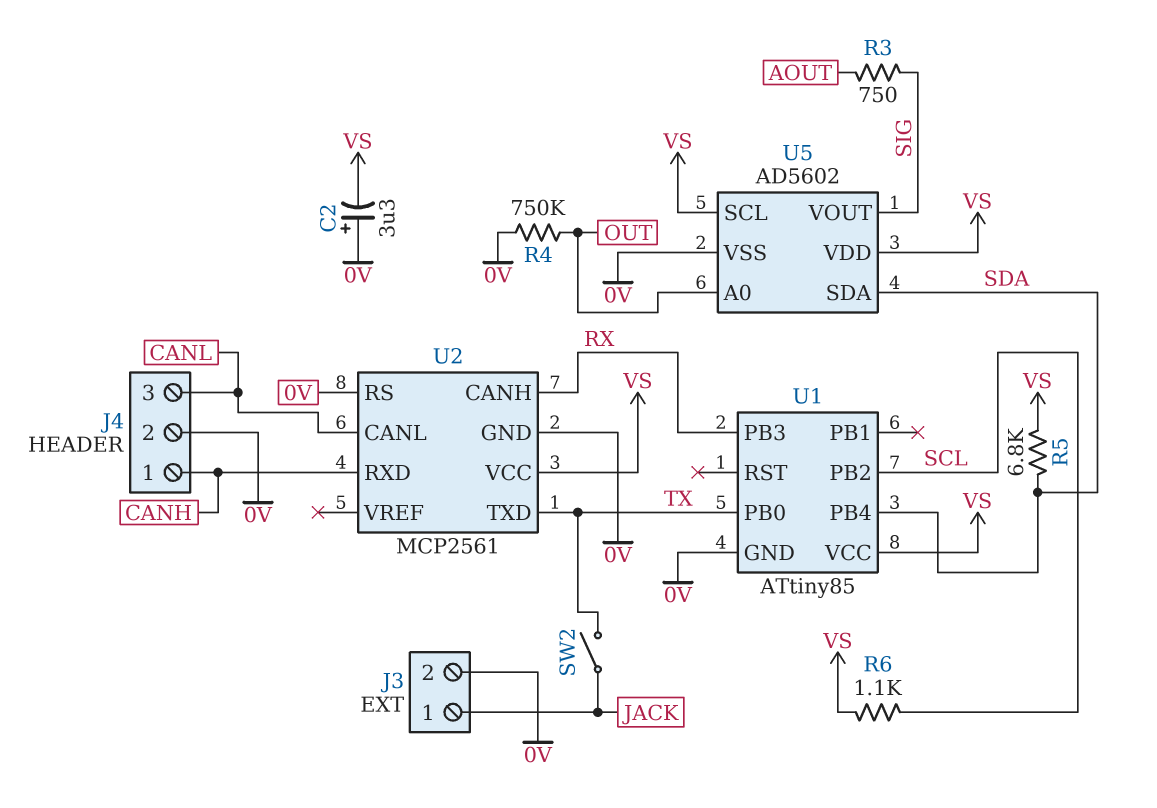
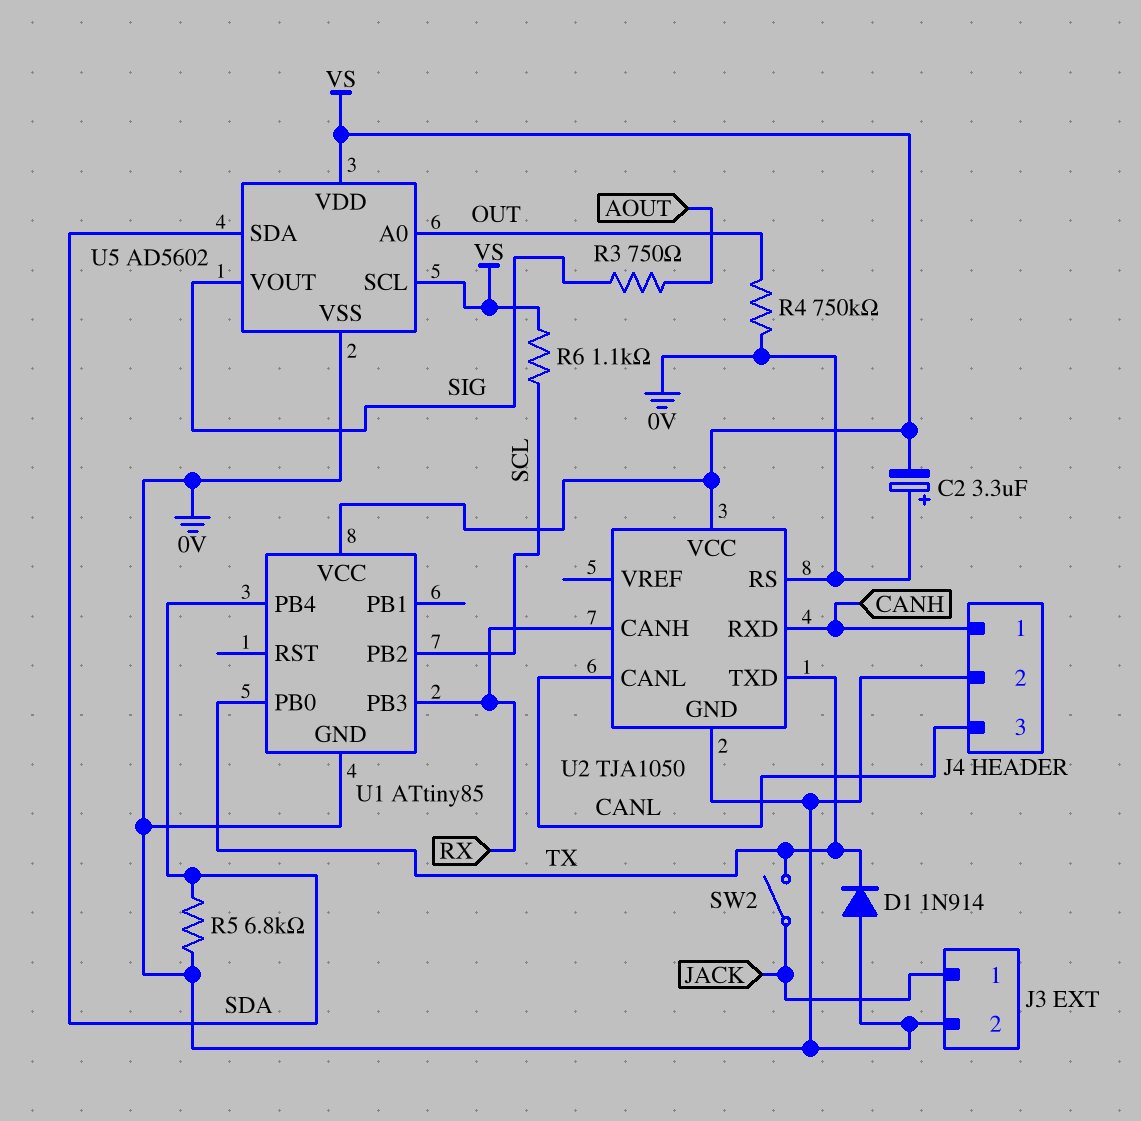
D1: none -> diode 1N914 (A 0V, K TX)
R5: 6.8k (SDA, VS) -> 6.8k (0V, SDA)
U2: MCP2561 -> TJA1050

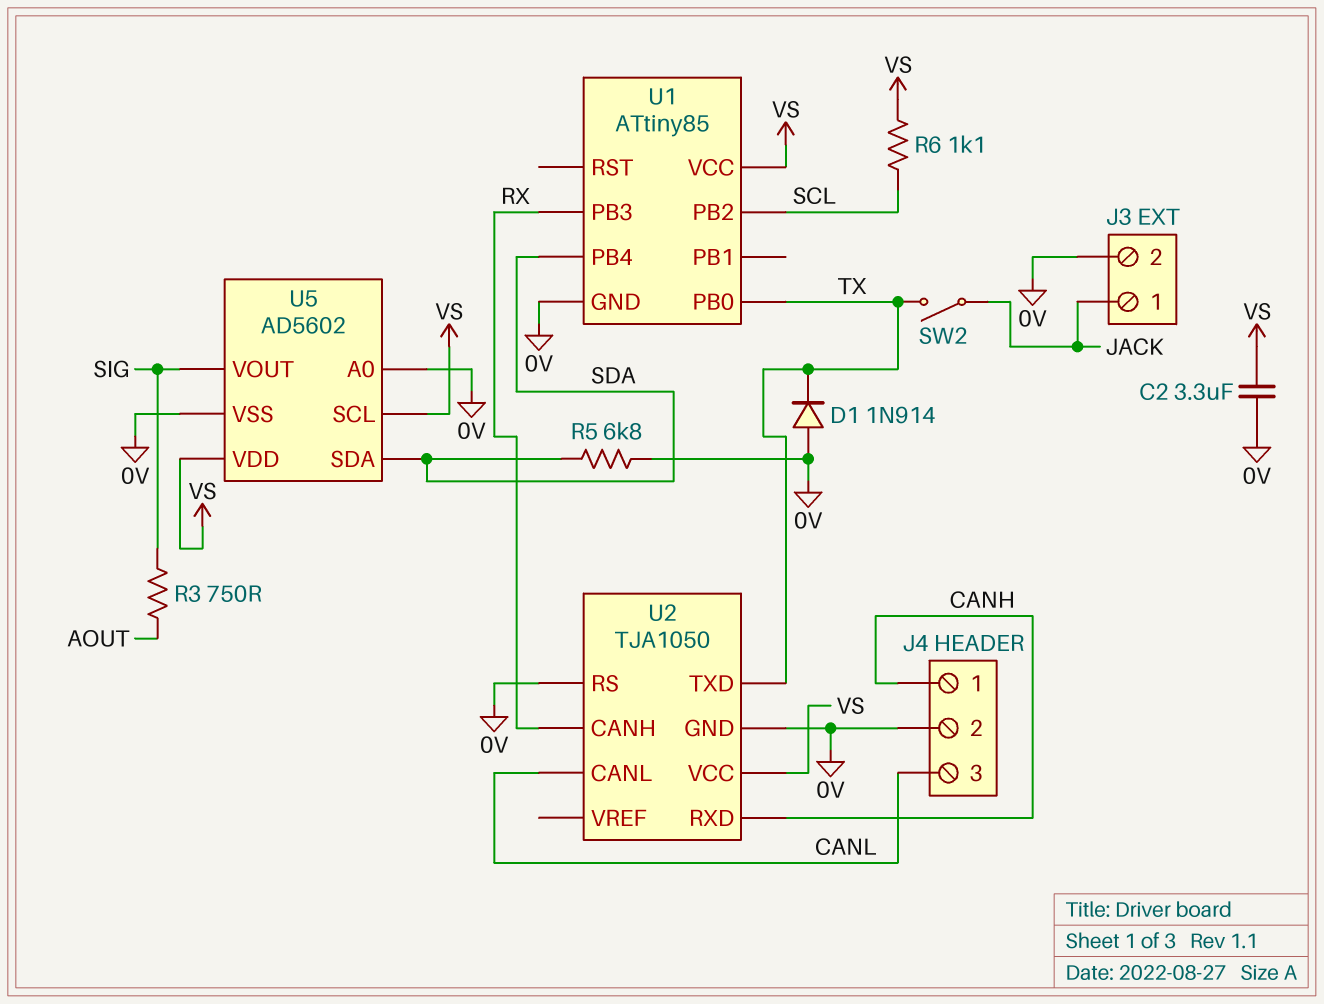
C2: 3.3uF (plus 0V, minus VS) -> 3.3uF (0V, VS)
R4: 750k (0V, OUT) -> none
U5 pin A0: OUT -> 0V

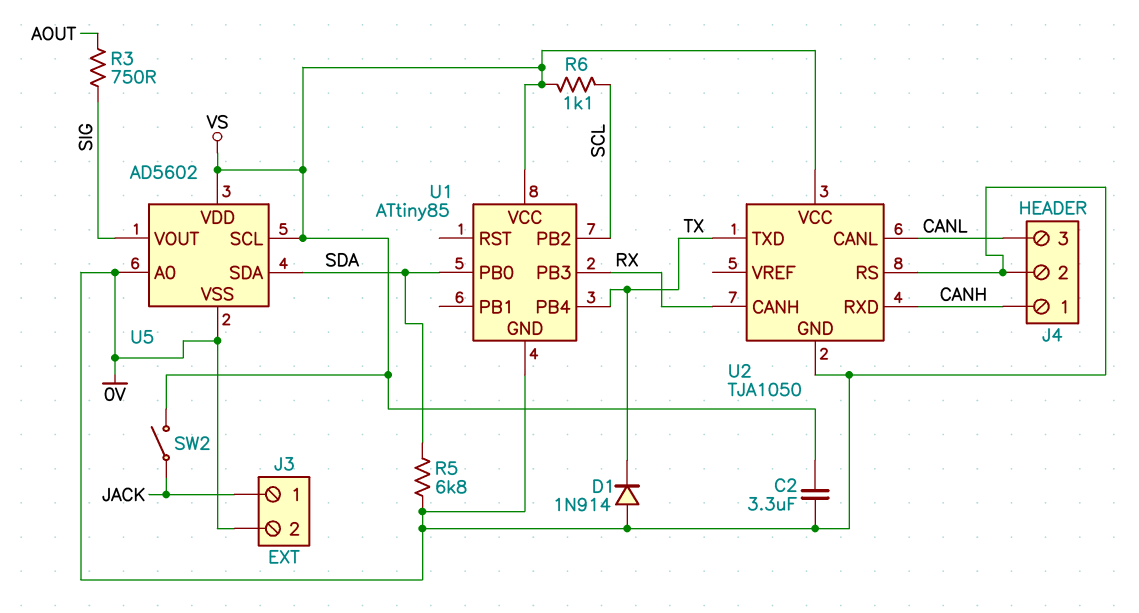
SW2: switch (JACK, TX) -> switch (JACK, VS)
U1 pin PB0: TX -> SDA
U1 pin PB4: SDA -> TX

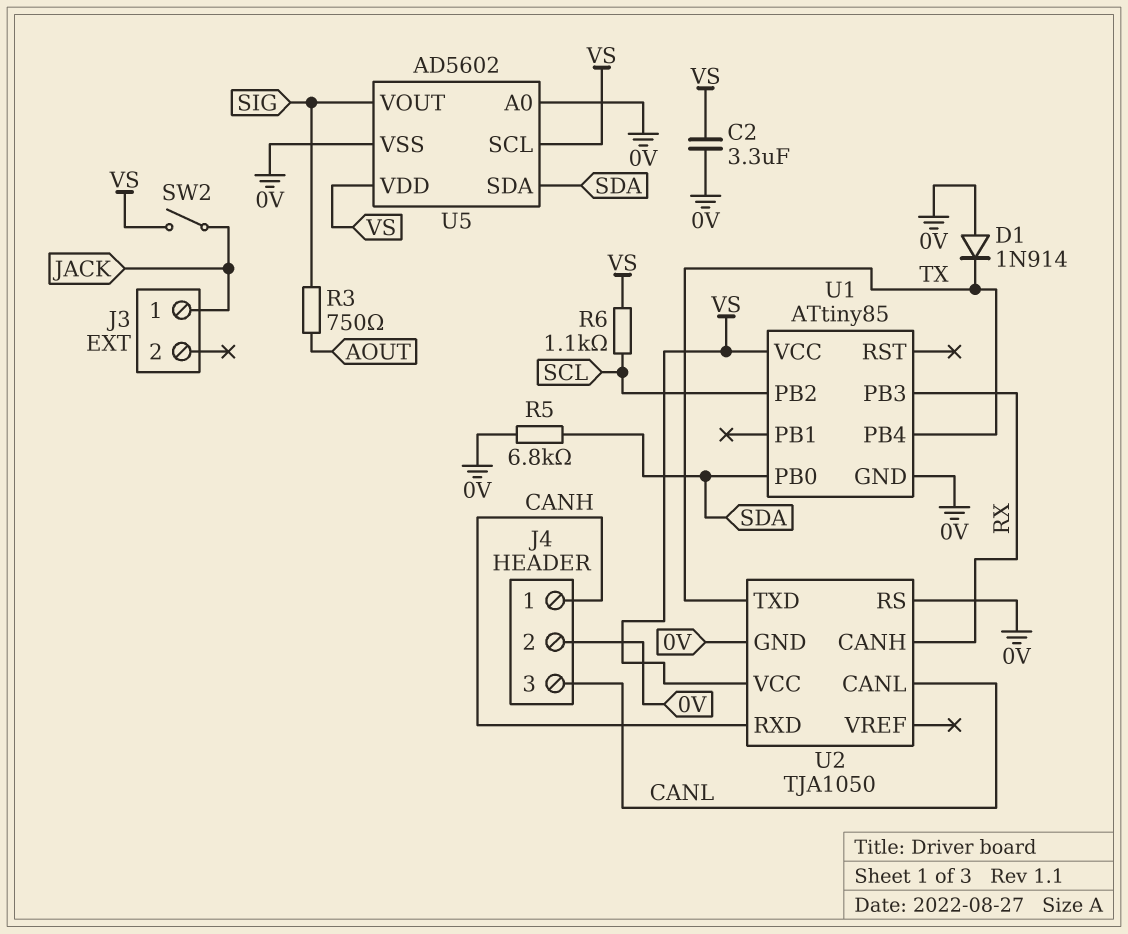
J3 pin 2: 0V -> none

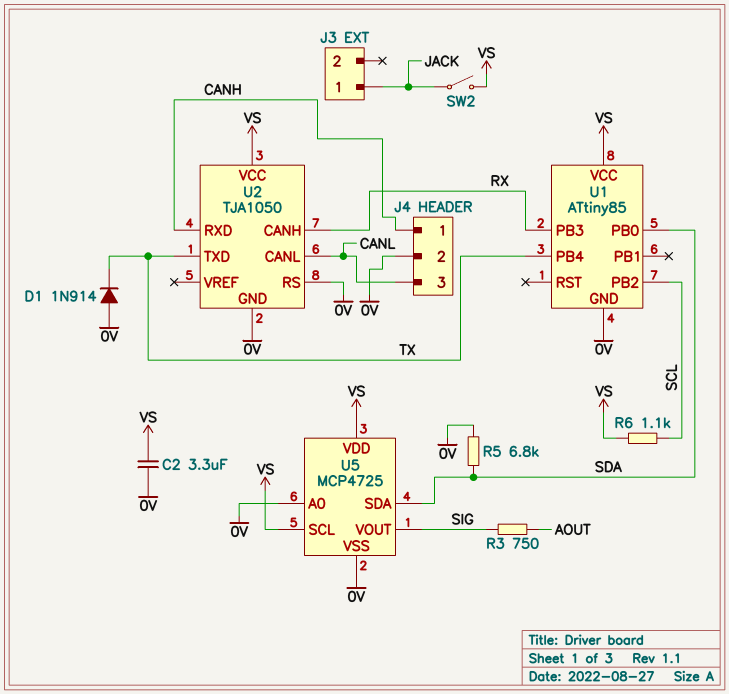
U5: AD5602 -> MCP4725

